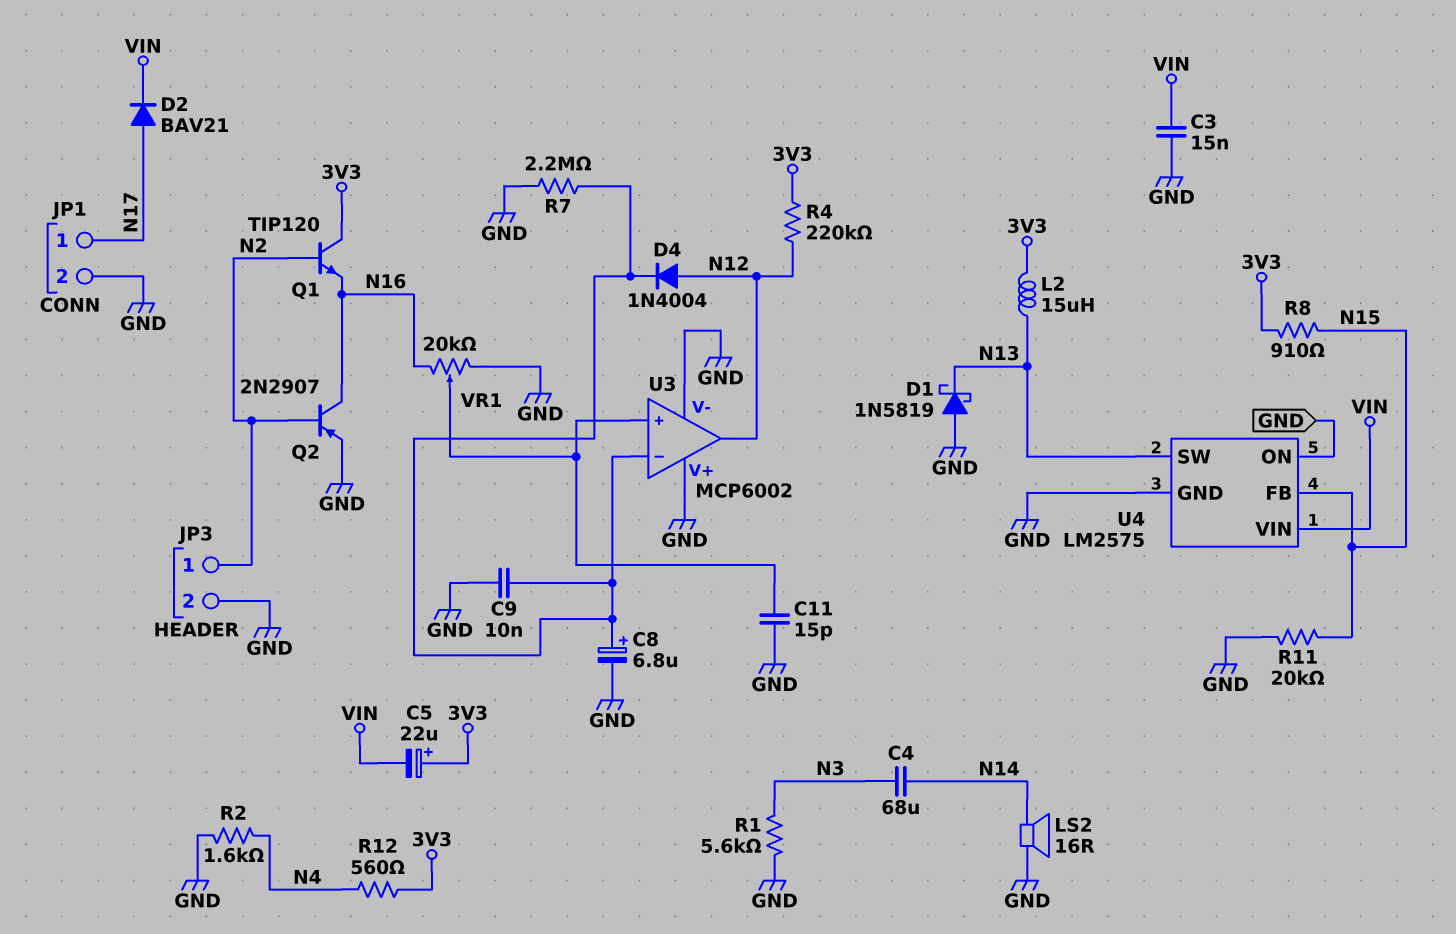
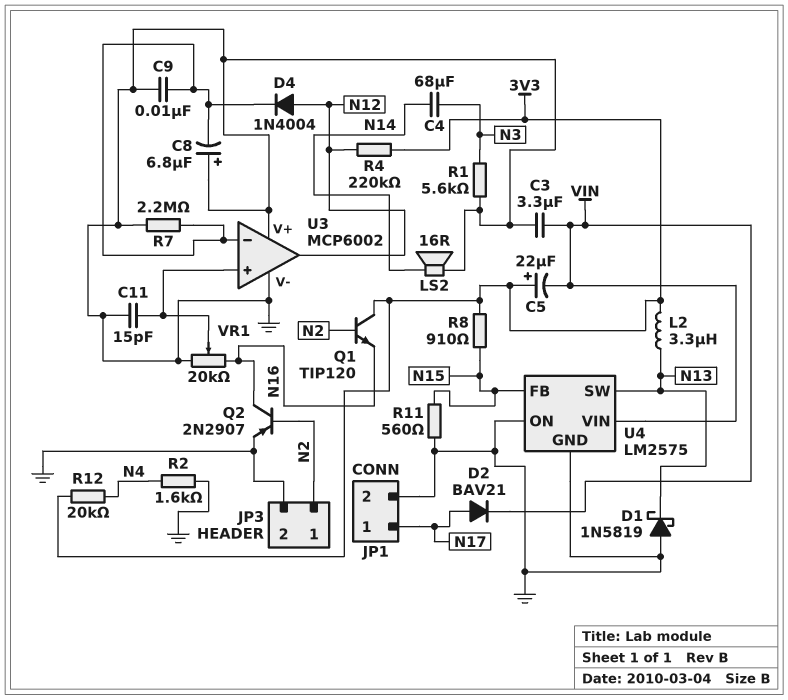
C3: 15nF (GND, VIN) -> 3.3uF (GND, VIN)
C8: 6.8uF (plus U3/in-, minus GND) -> 6.8uF (plus GND, minus U3/in-)
L2: 15uH (3V3, N13) -> 3.3uH (3V3, N13)
R11: 20k (GND, N15) -> 560 (GND, N15)
R12: 560 (3V3, N4) -> 20k (3V3, N4)

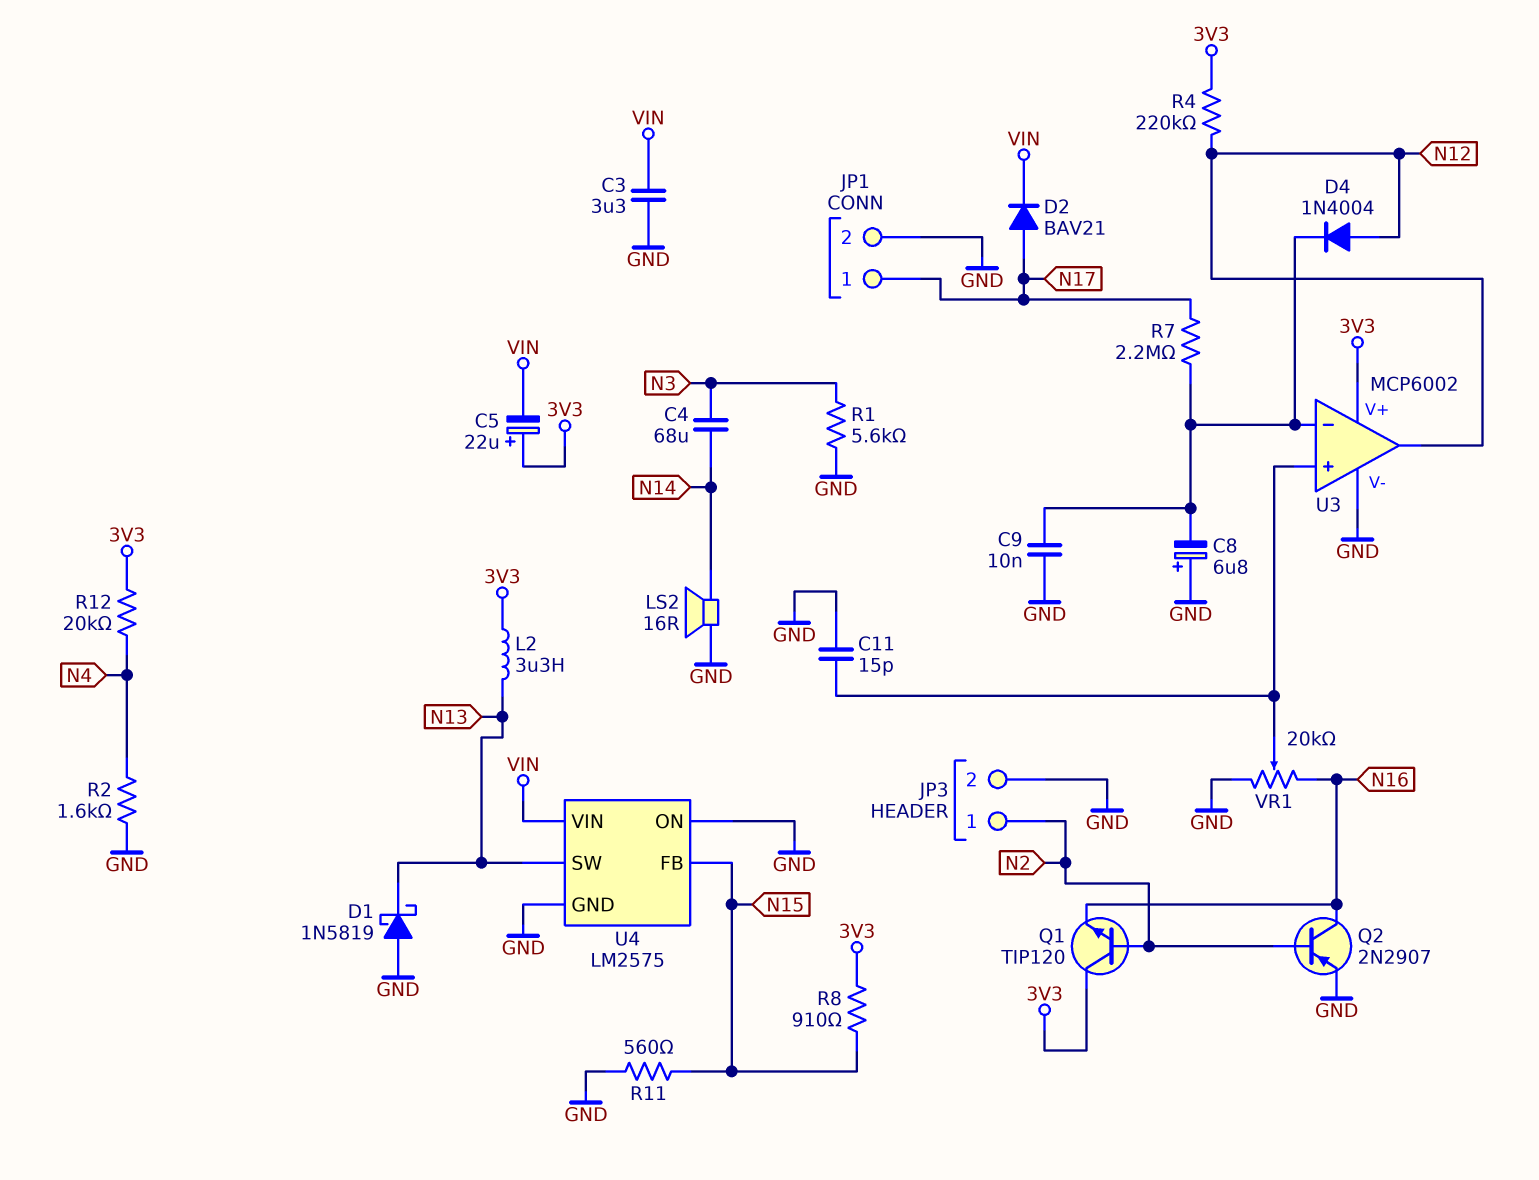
R7: 2.2M (GND, U3/in-) -> 2.2M (N17, U3/in-)
U3 pin V+: GND -> 3V3

